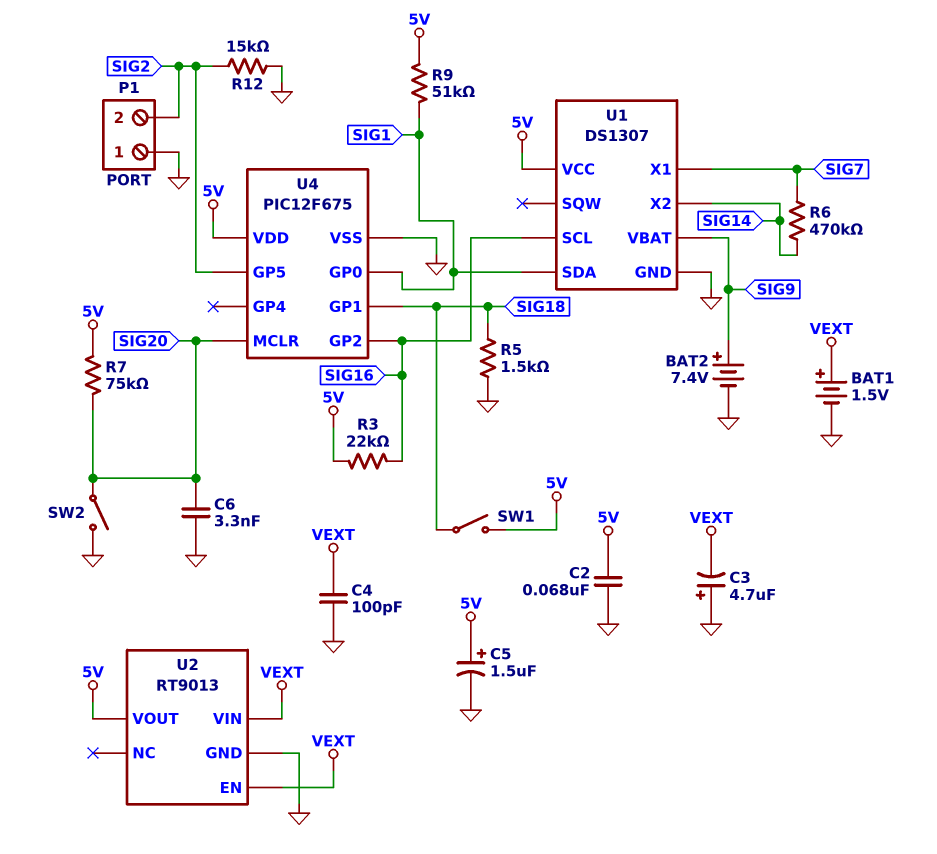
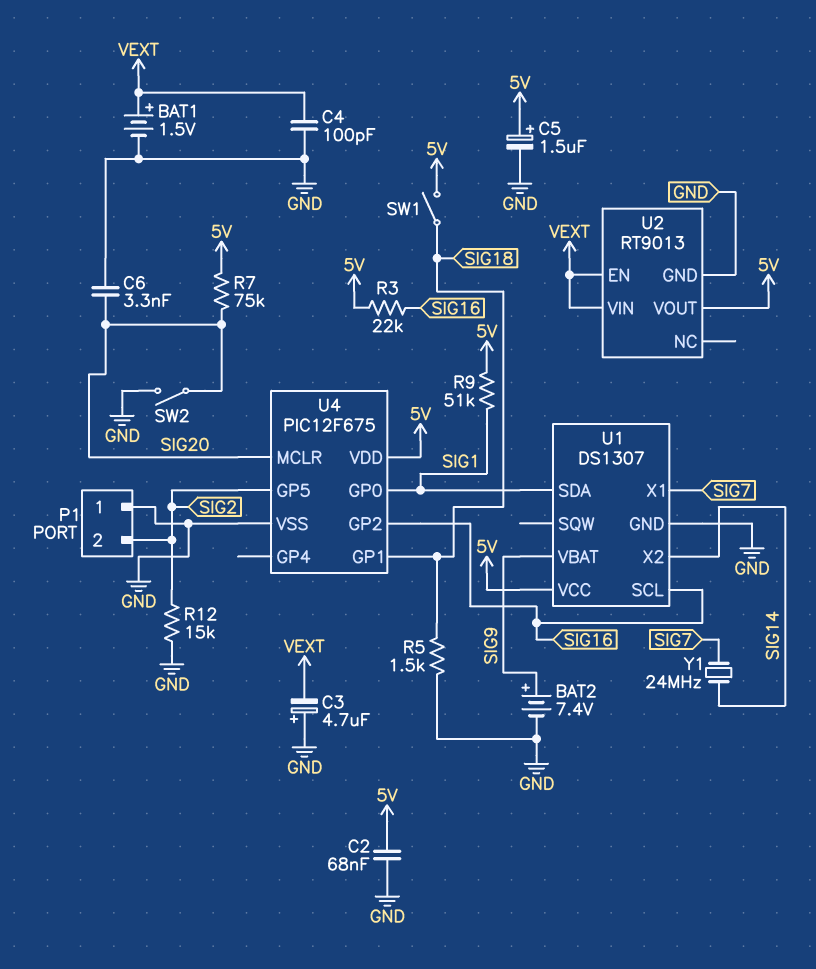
R6: 470k (SIG7, SIG14) -> none
Y1: none -> 24MHz (SIG7, SIG14)

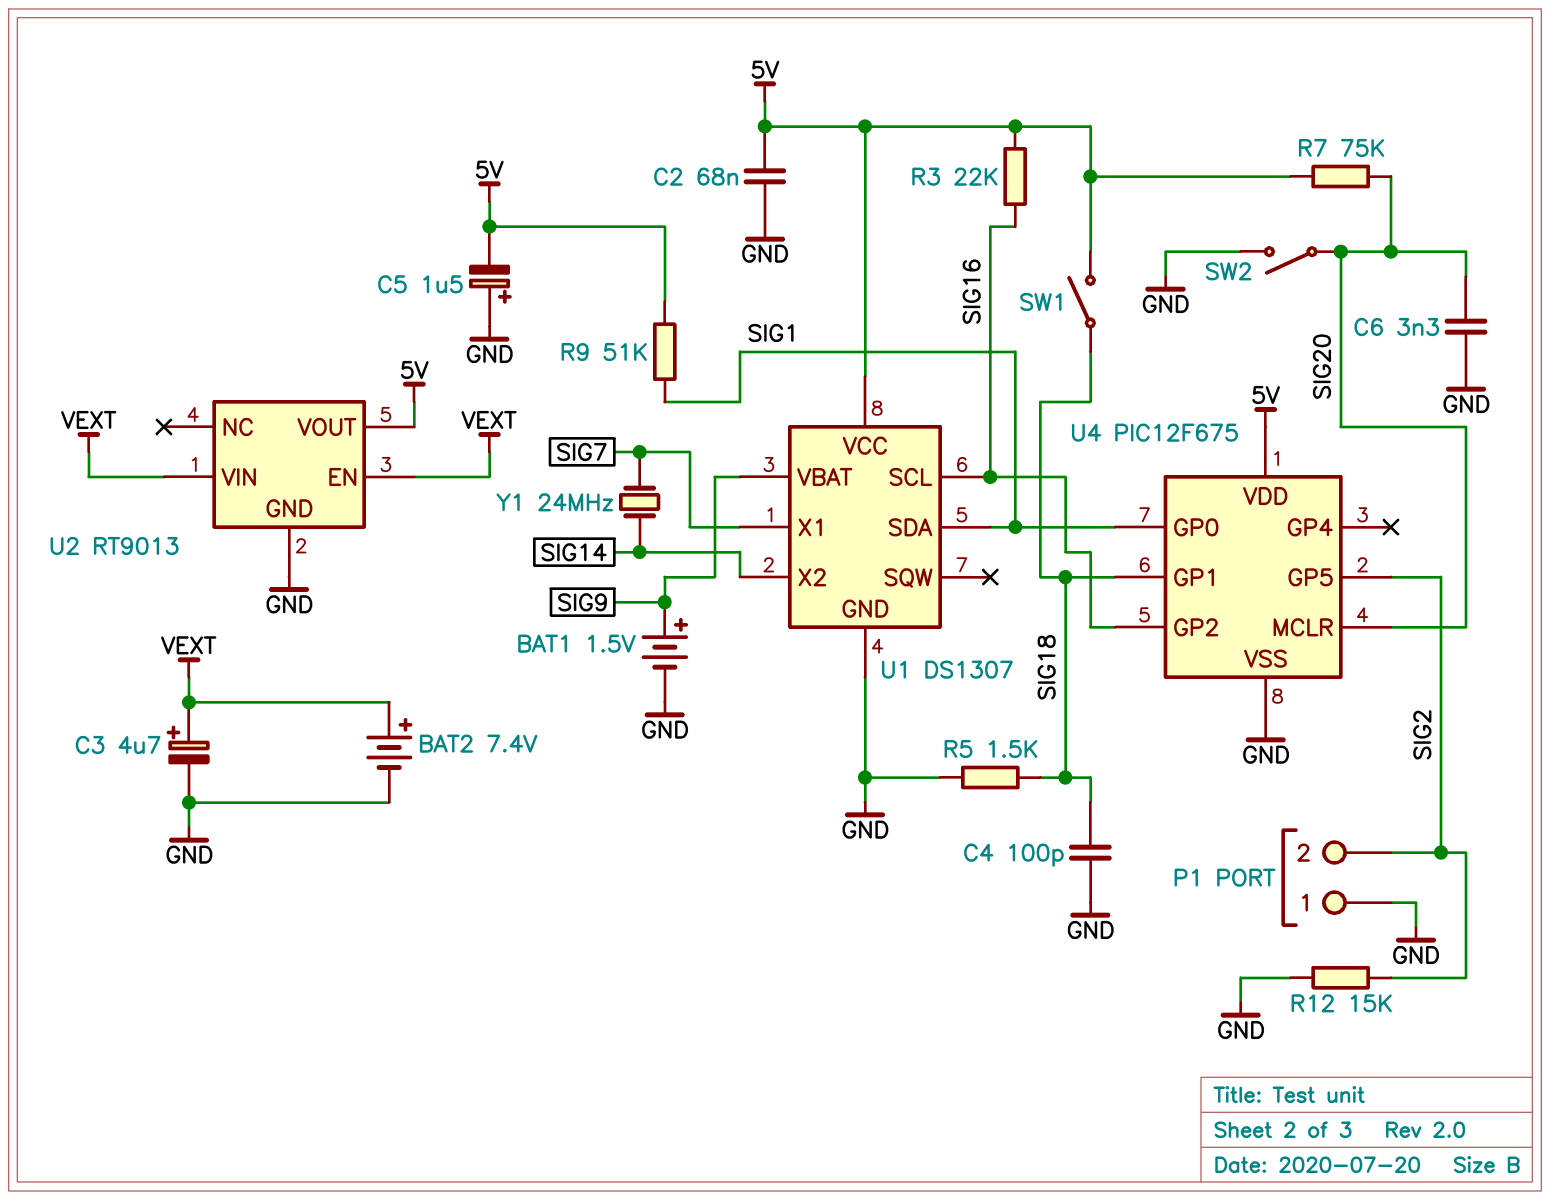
BAT1: 1.5V (plus VEXT, minus GND) -> 1.5V (plus SIG9, minus GND)
BAT2: 7.4V (plus SIG9, minus GND) -> 7.4V (plus VEXT, minus GND)
C3: 4.7uF (plus GND, minus VEXT) -> 4.7uF (plus VEXT, minus GND)
C4: 100pF (GND, VEXT) -> 100pF (GND, SIG18)
C5: 1.5uF (plus 5V, minus GND) -> 1.5uF (plus GND, minus 5V)

